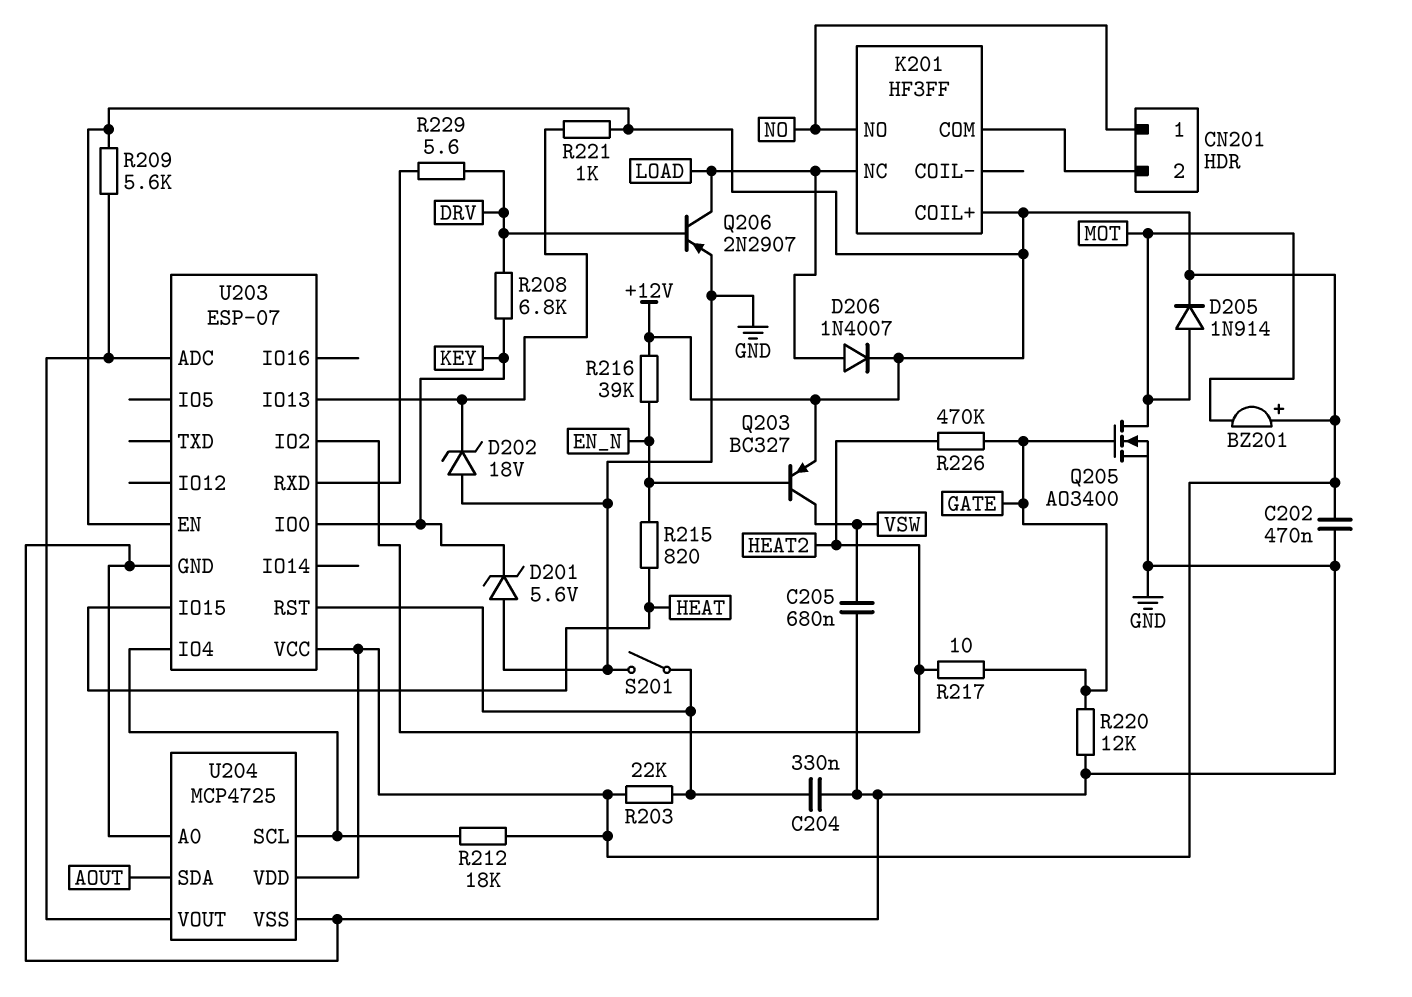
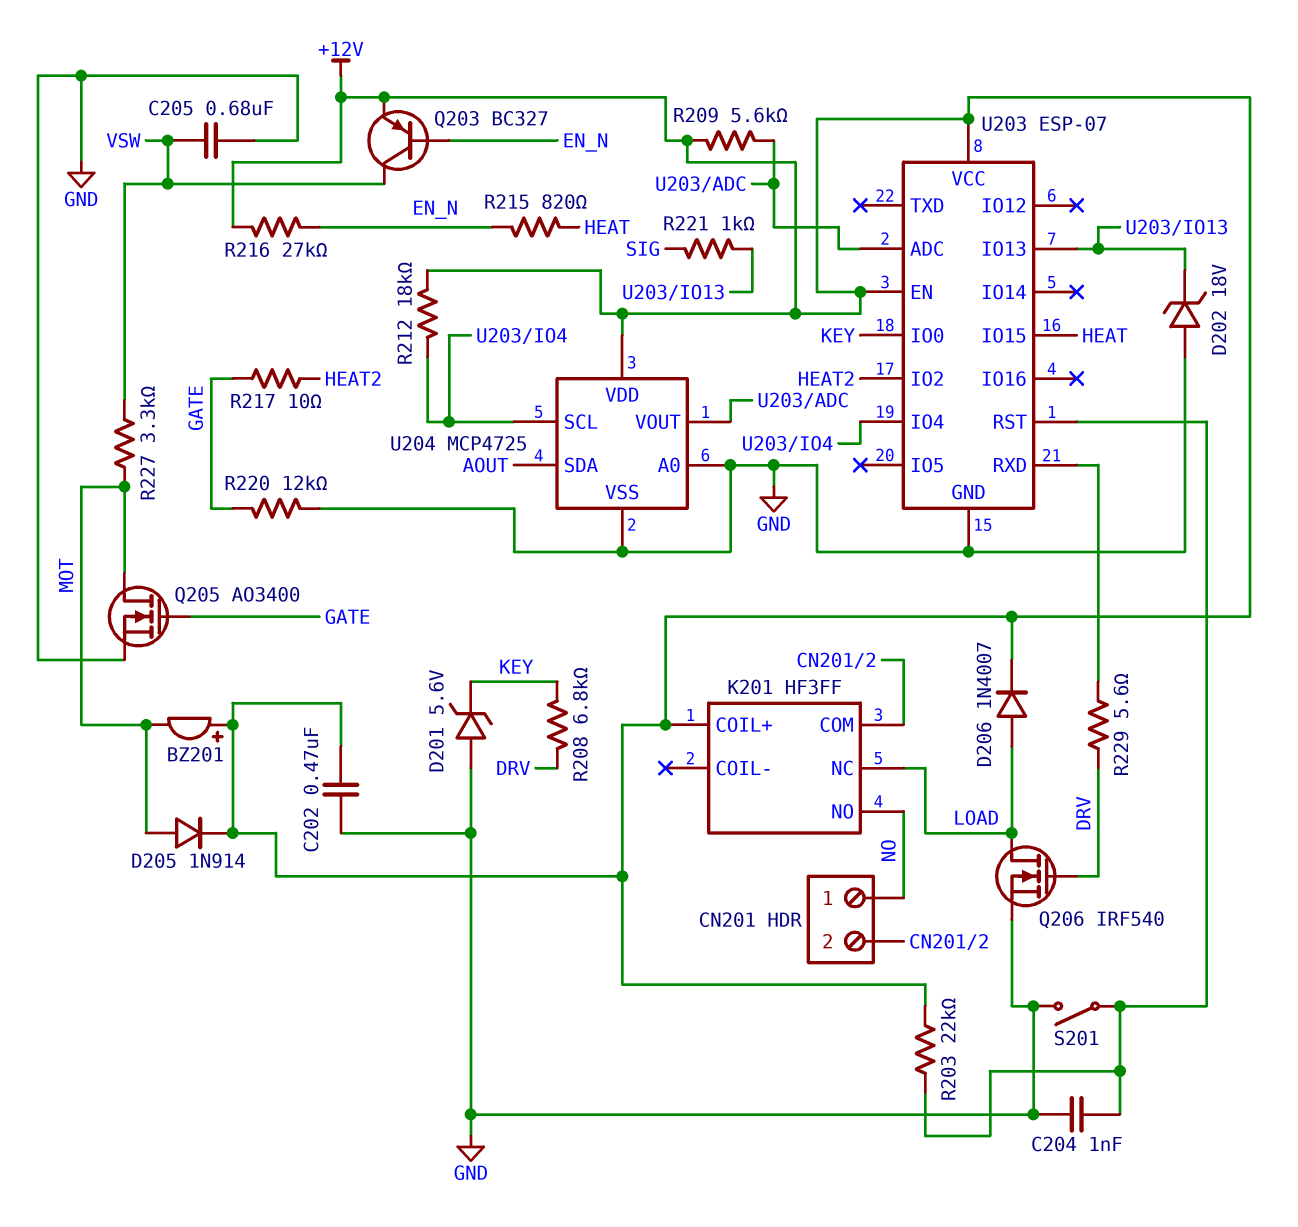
C204: 330nF (GND, U203/RST) -> 1nF (GND, U203/RST)
Q206: PNP 2N2907 (B DRV, C LOAD, E GND) -> NMOS IRF540 (G DRV, D LOAD, S GND)
R216: 39k (+12V, EN_N) -> 27k (+12V, EN_N)
R221: 1k (+12V, U203/IO13) -> 1k (SIG, U203/IO13)
R226: 470k (GATE, HEAT2) -> none
R227: none -> 3.3k (MOT, VSW)

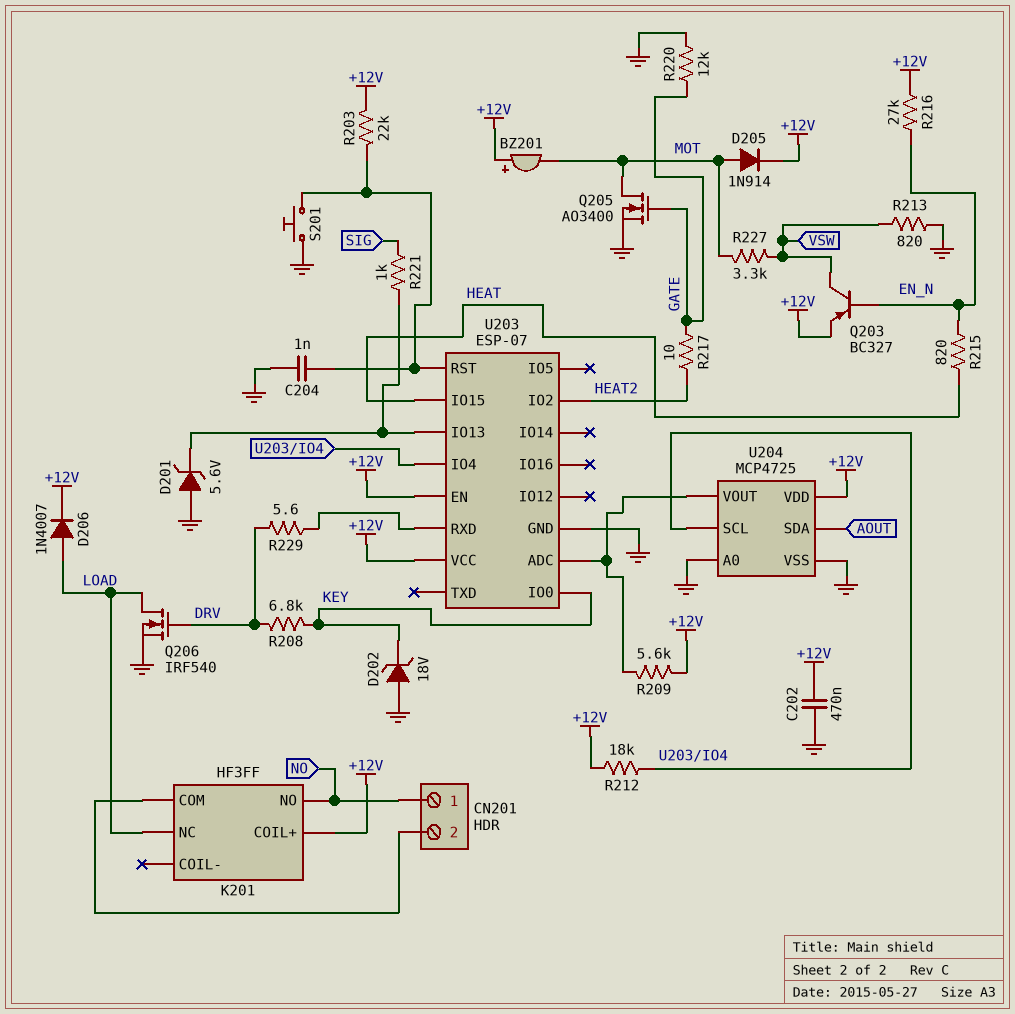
C205: 680nF (GND, VSW) -> none
D201: zener 5.6V (A GND, K KEY) -> zener 5.6V (A GND, K U203/IO13)
D202: zener 18V (A GND, K U203/IO13) -> zener 18V (A GND, K KEY)
R213: none -> 820 (GND, VSW)
S201: switch (GND, U203/RST) -> button (GND, U203/RST)

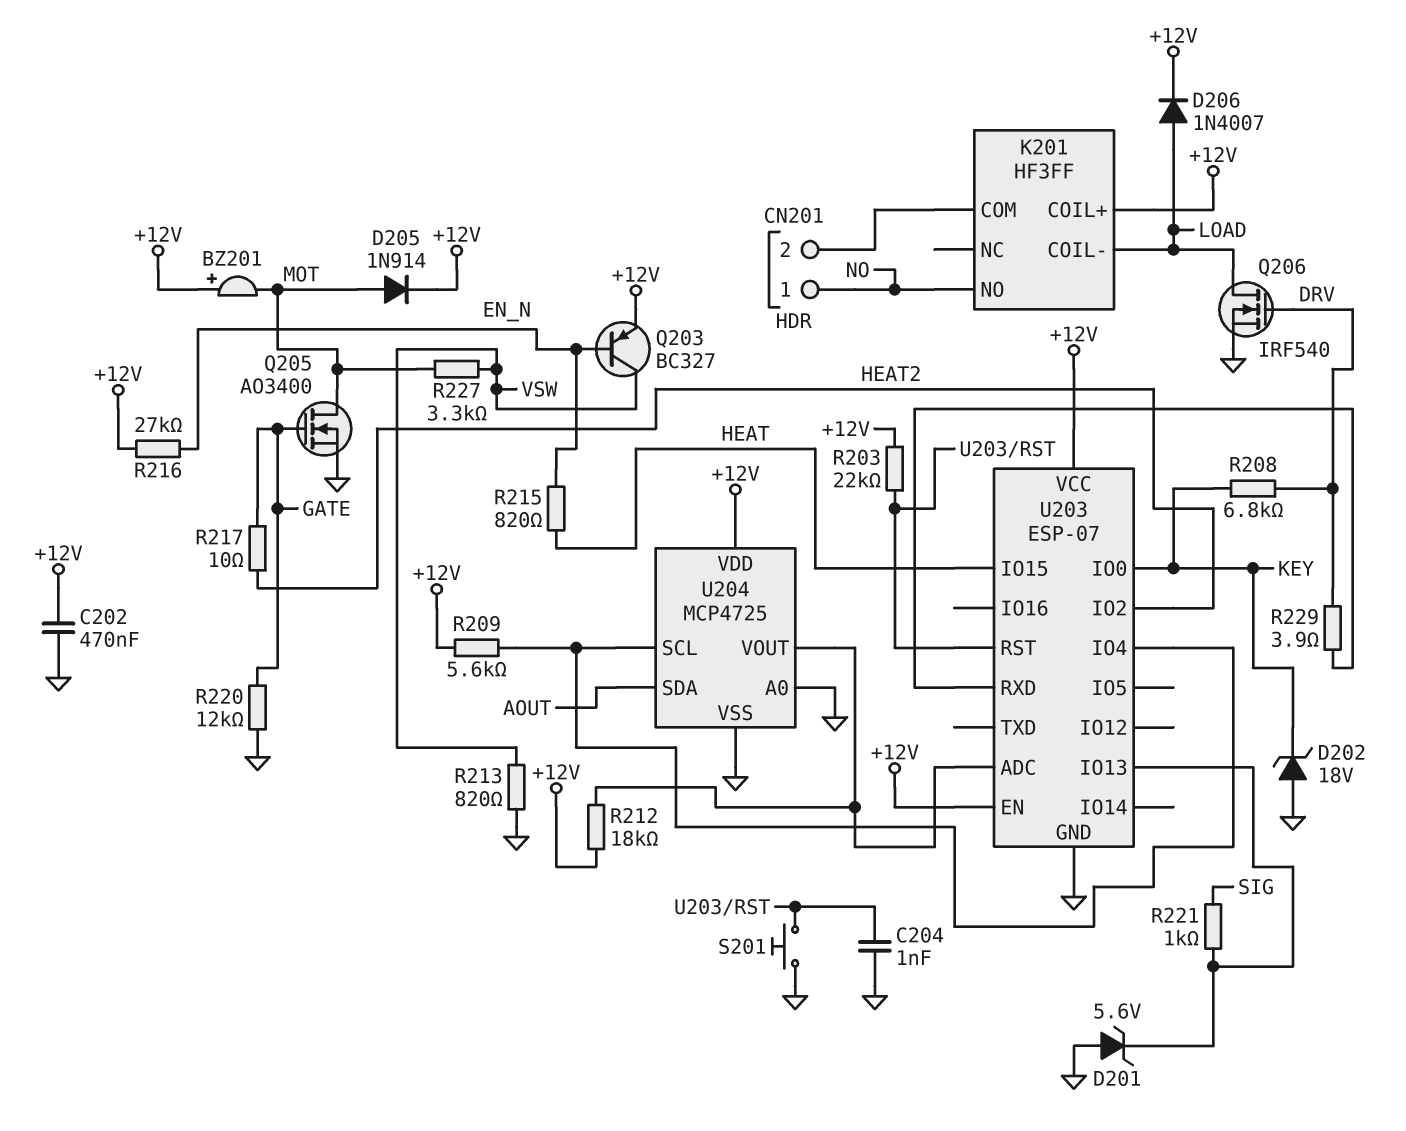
K201 pin COIL-: none -> LOAD
K201 pin NC: LOAD -> none
R209: 5.6k (+12V, U203/ADC) -> 5.6k (+12V, U203/IO4)
R212: 18k (+12V, U203/IO4) -> 18k (+12V, U203/ADC)
R229: 5.6 (DRV, U203/RXD) -> 3.9 (DRV, U203/RXD)

